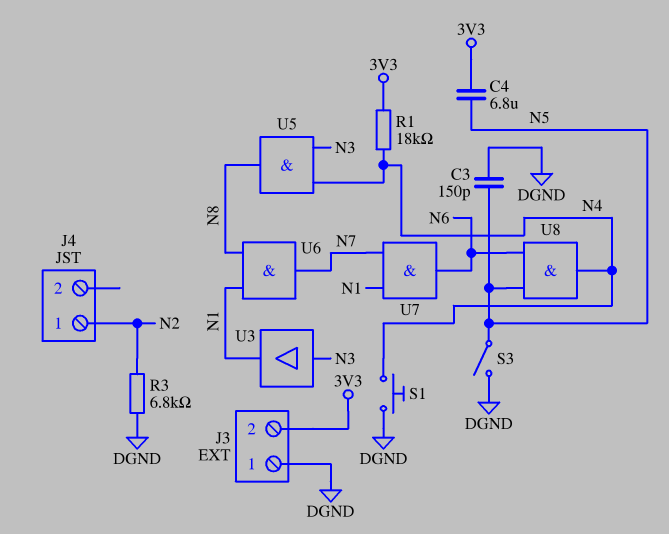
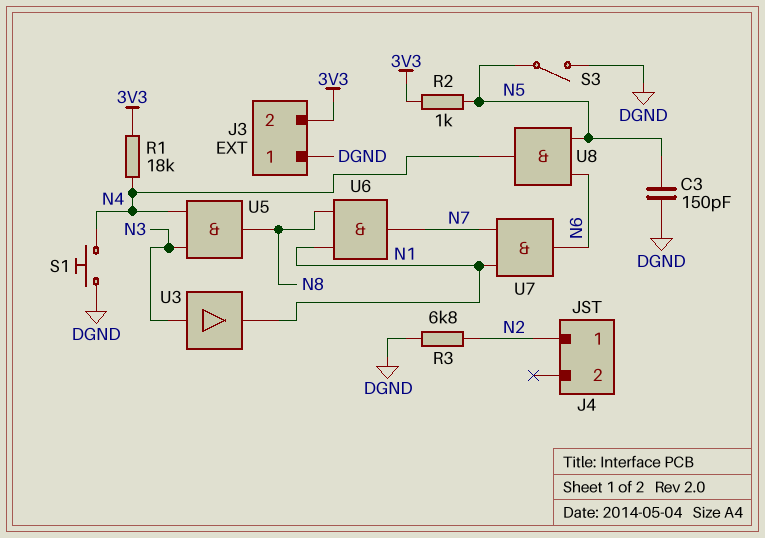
C4: 6.8uF (3V3, N5) -> none
R2: none -> 1k (3V3, N5)

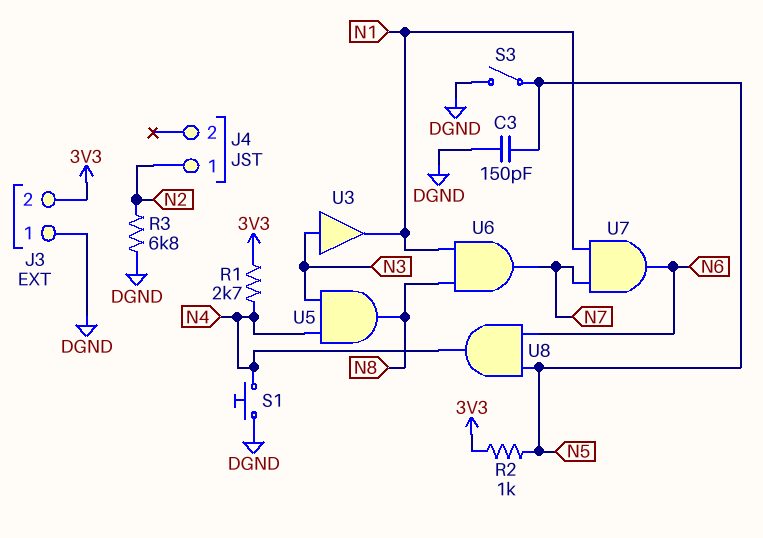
R1: 18k (3V3, N4) -> 2.7k (3V3, N4)

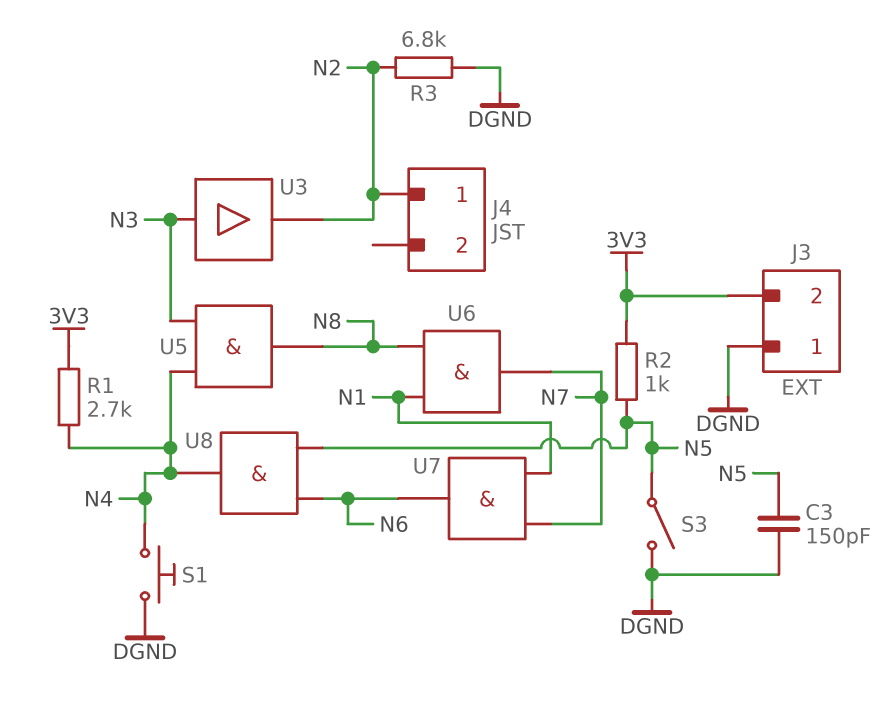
U3: buffer (in N3, out N1) -> buffer (in N3, out N2)

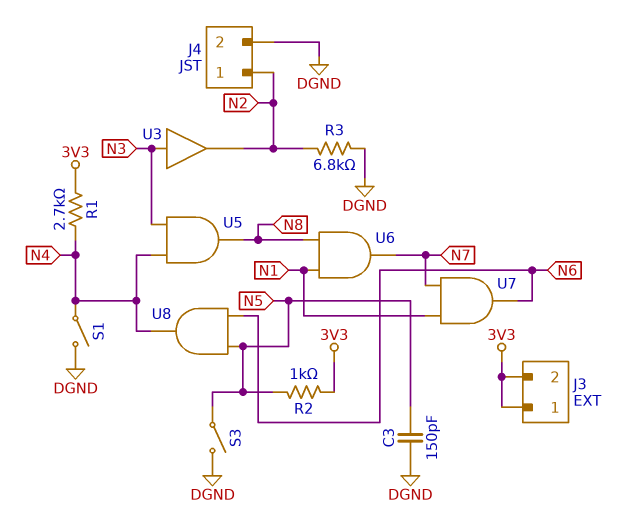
J3 pin 1: DGND -> 3V3
J4 pin 2: none -> DGND
S1: button (DGND, N4) -> switch (DGND, N4)

